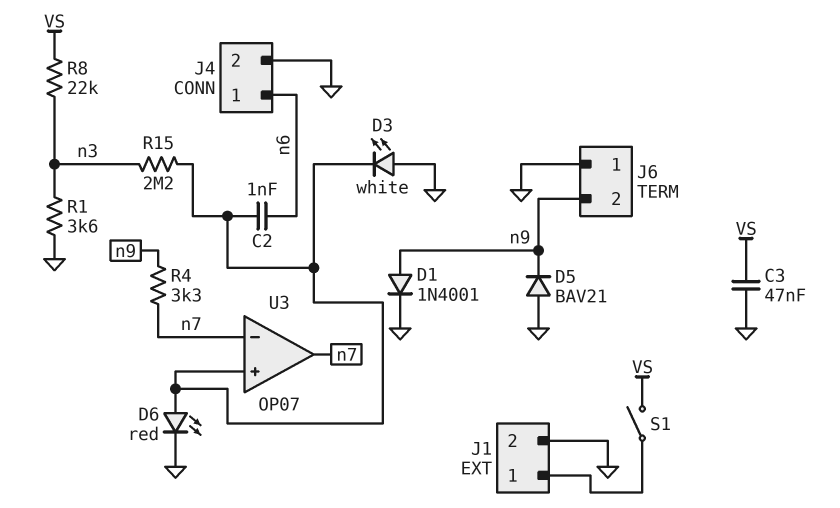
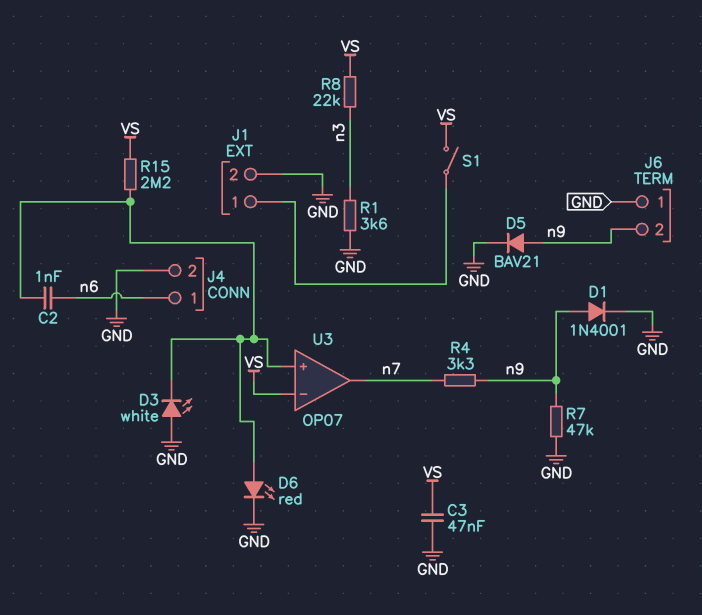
D5: diode BAV21 (A GND, K n9) -> diode BAV21 (A n9, K GND)
R7: none -> 47k (GND, n9)
R15: 2.2M (U3/in+, n3) -> 2.2M (U3/in+, VS)
U3 pin in-: n7 -> VS

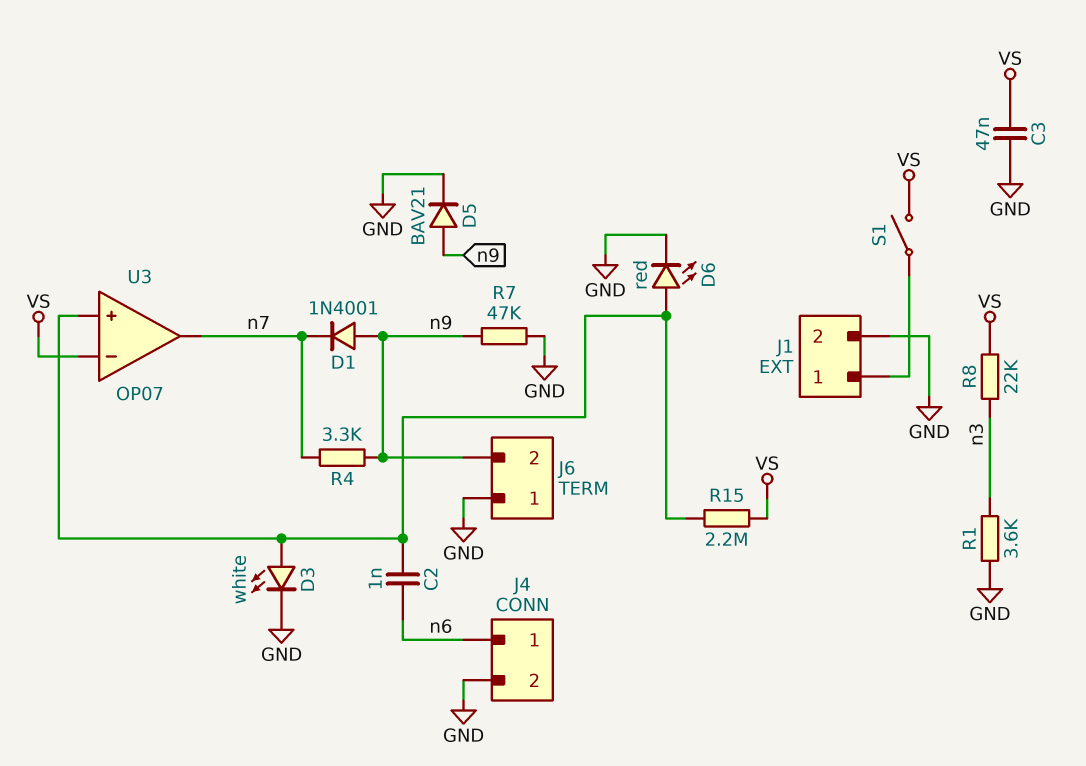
D1: diode 1N4001 (A n9, K GND) -> diode 1N4001 (A n9, K n7)
D3: LED white (A GND, K U3/in+) -> LED white (A U3/in+, K GND)

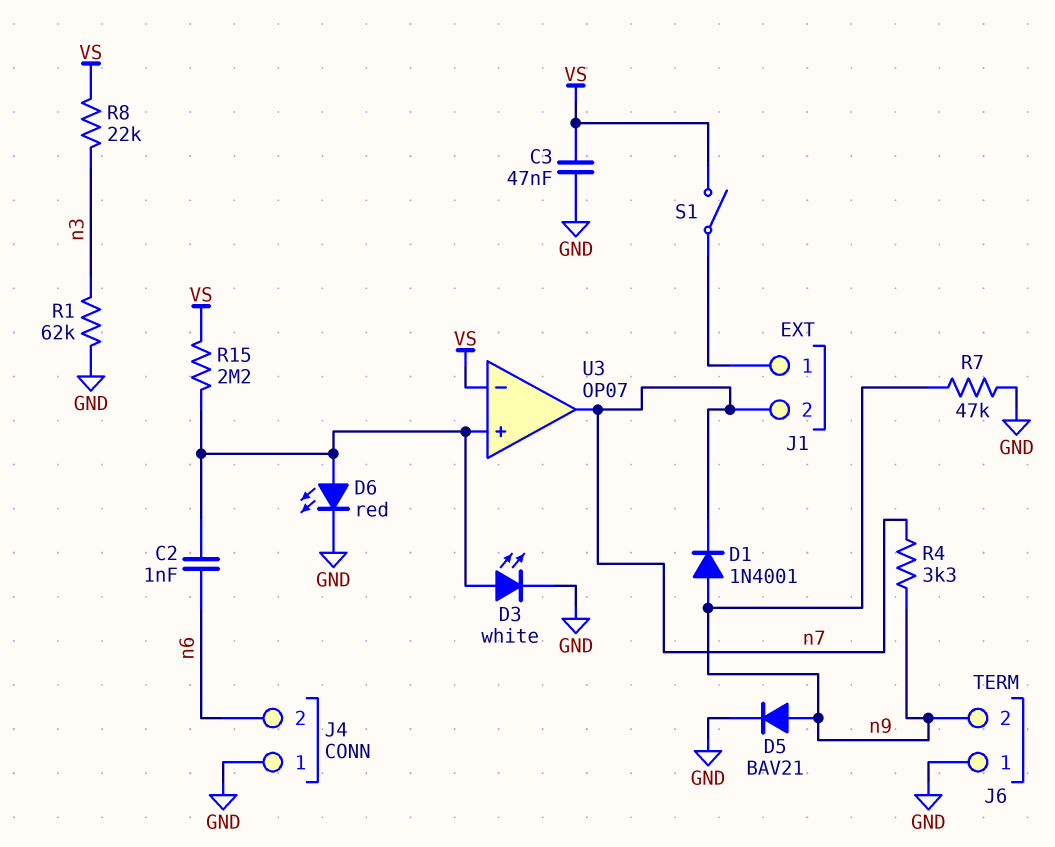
J1 pin 2: GND -> n7
J4 pin 1: n6 -> GND
J4 pin 2: GND -> n6
R1: 3.6k (GND, n3) -> 62k (GND, n3)

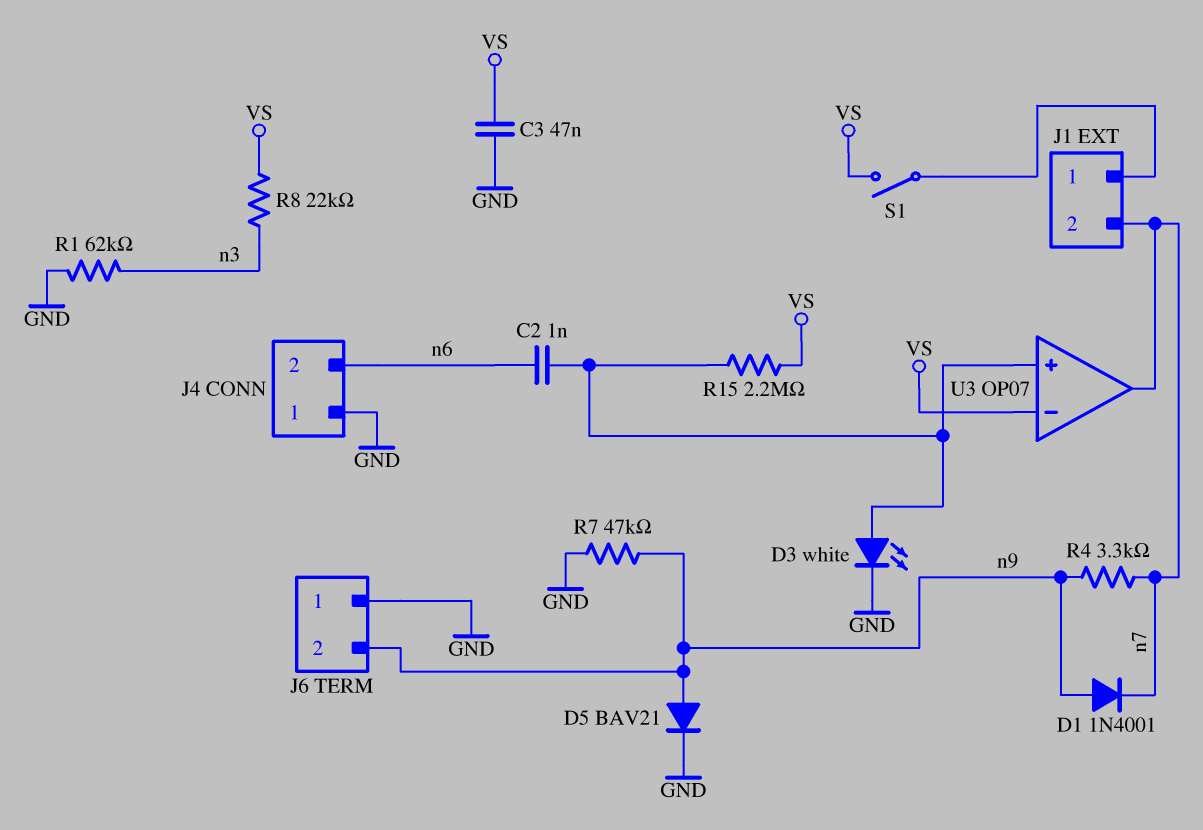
D6: LED red (A U3/in+, K GND) -> none

